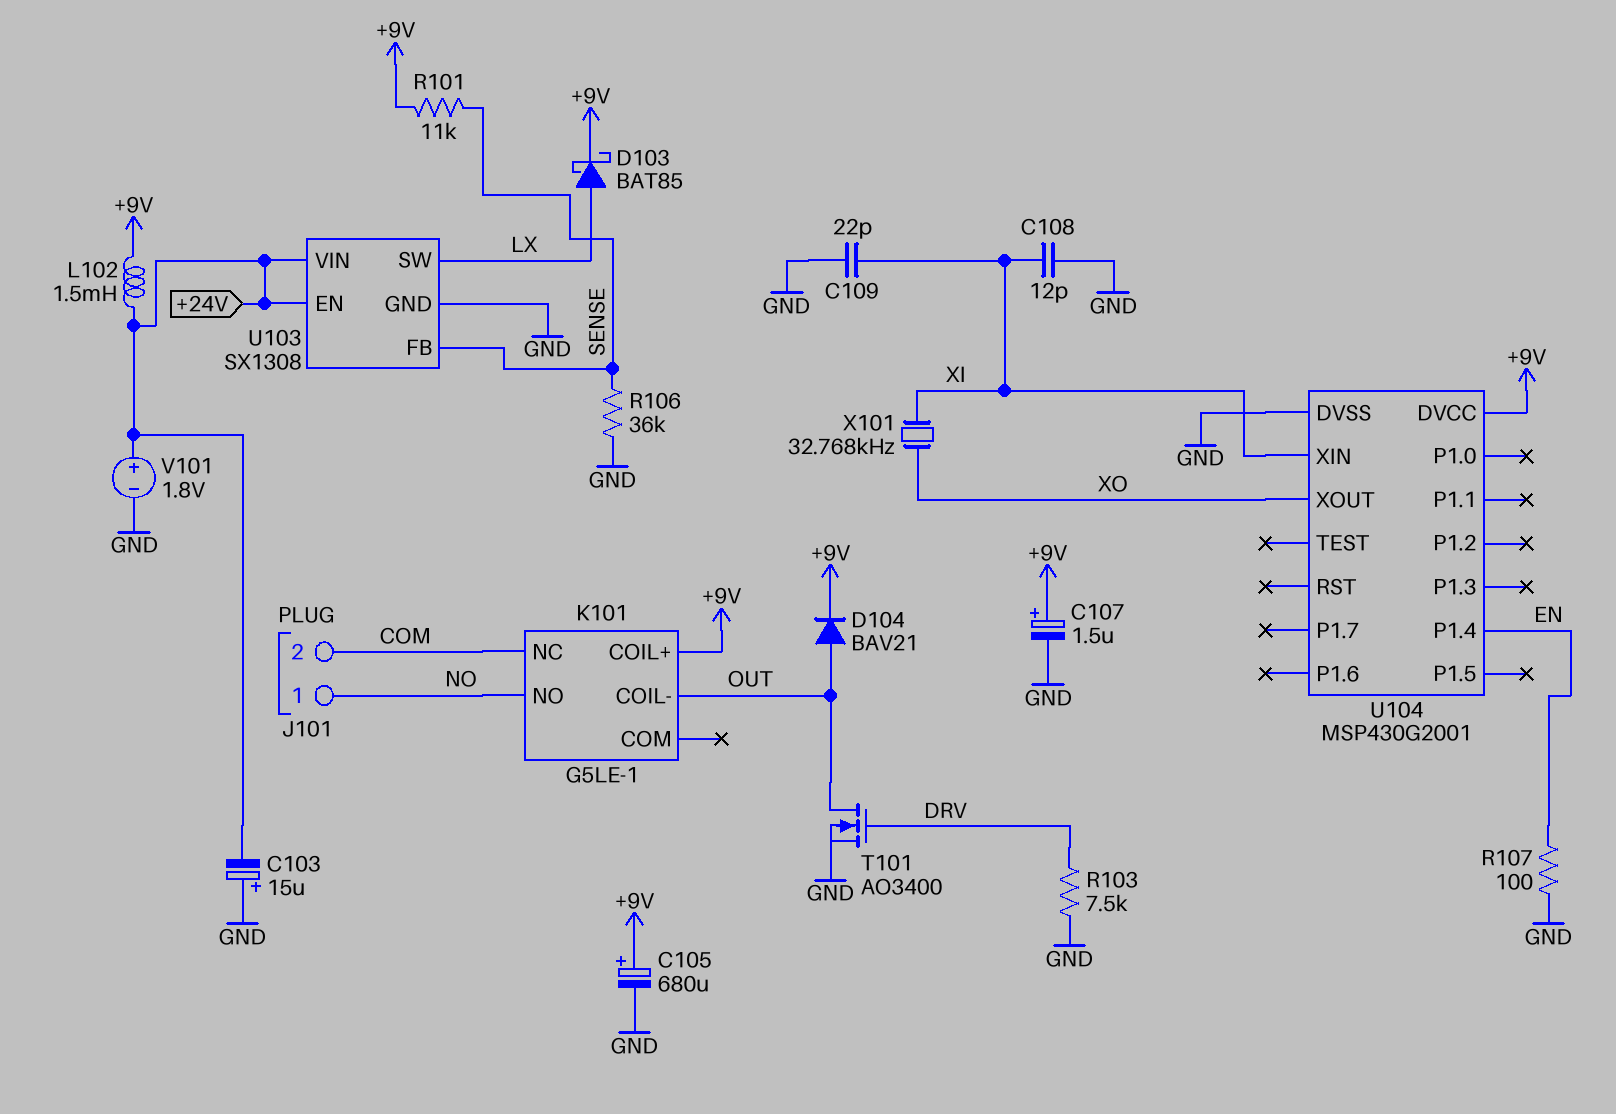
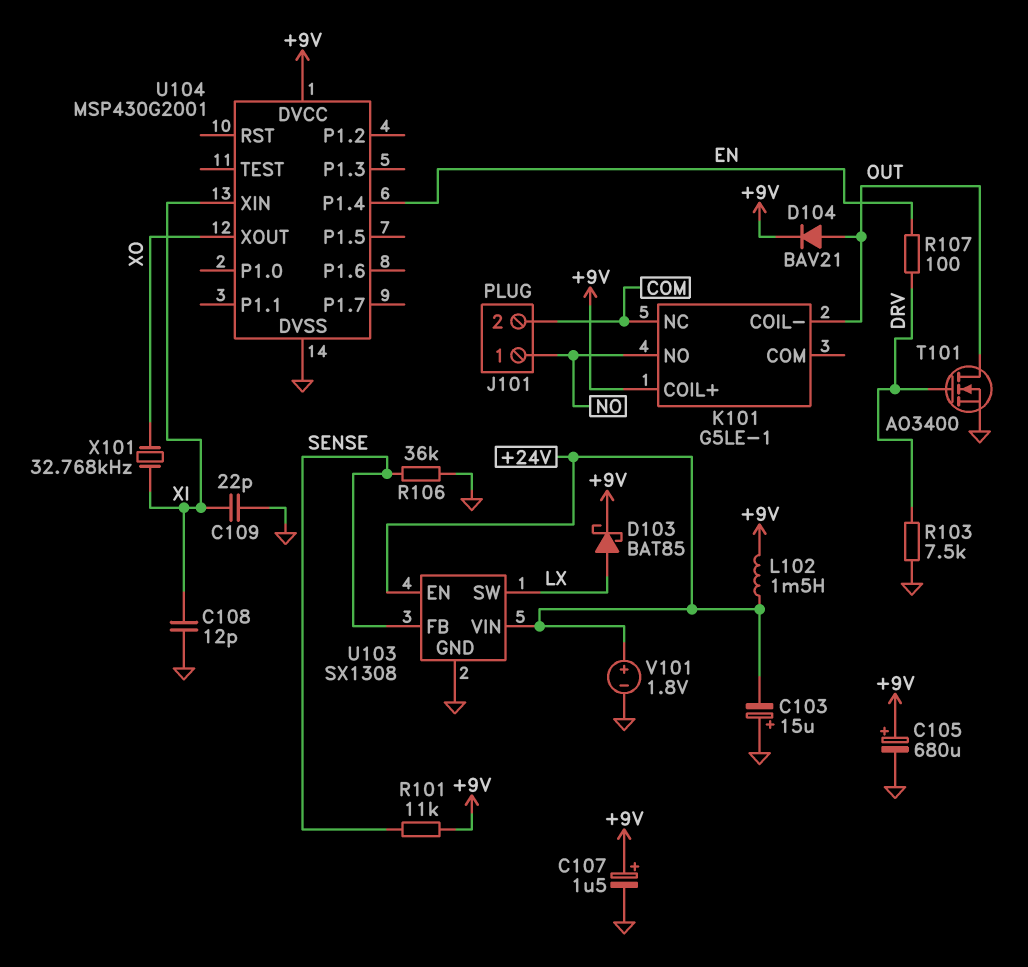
R107: 100 (EN, GND) -> 100 (DRV, EN)

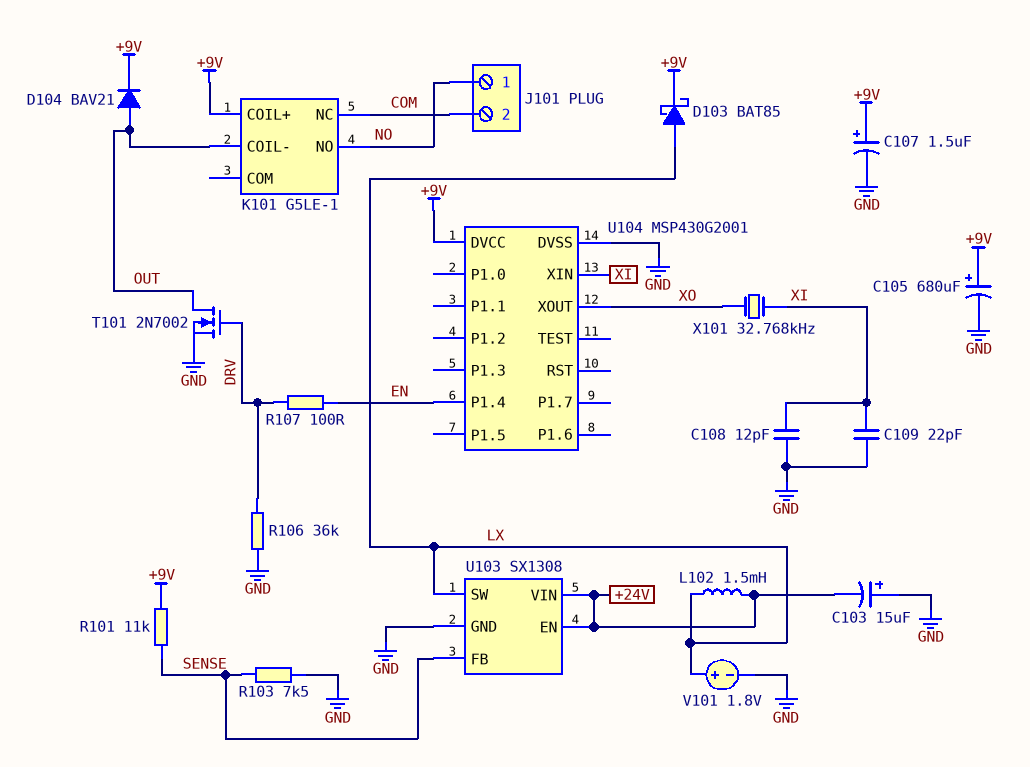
L102: 1.5mH (+9V, +24V) -> 1.5mH (+24V, LX)
R103: 7.5k (DRV, GND) -> 7.5k (GND, SENSE)
R106: 36k (GND, SENSE) -> 36k (DRV, GND)
T101: NMOS AO3400 (G DRV, D OUT, S GND) -> NMOS 2N7002 (G DRV, D OUT, S GND)
V101: 1.8V (plus +24V, minus GND) -> 1.8V (plus LX, minus GND)

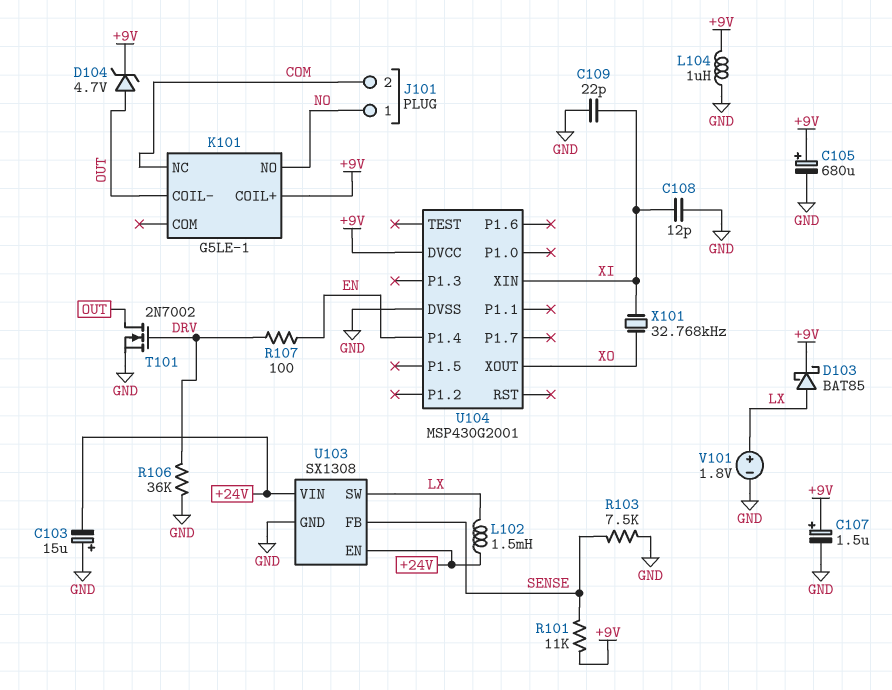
D104: diode BAV21 (A OUT, K +9V) -> zener 4.7V (A OUT, K +9V)
L104: none -> 1uH (+9V, GND)

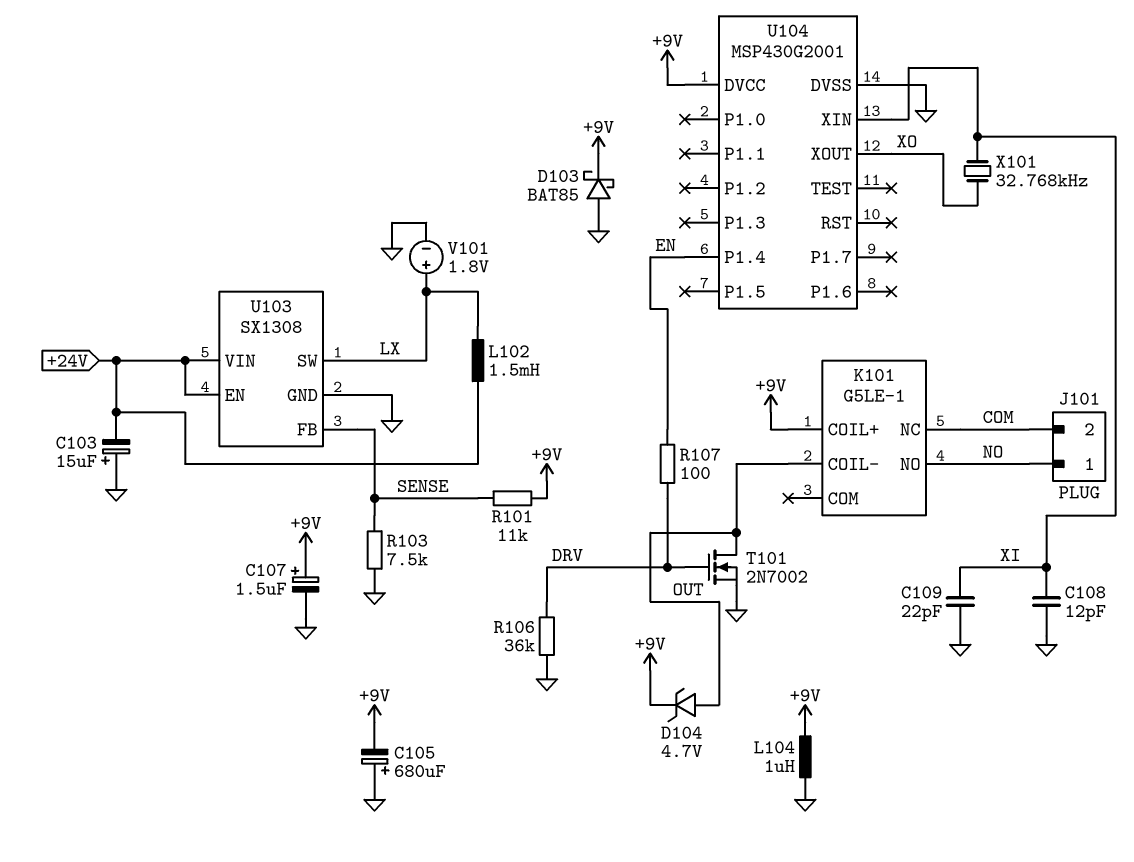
C105: 680uF (plus +9V, minus GND) -> 680uF (plus GND, minus +9V)
D103: schottky BAT85 (A LX, K +9V) -> schottky BAT85 (A GND, K +9V)

